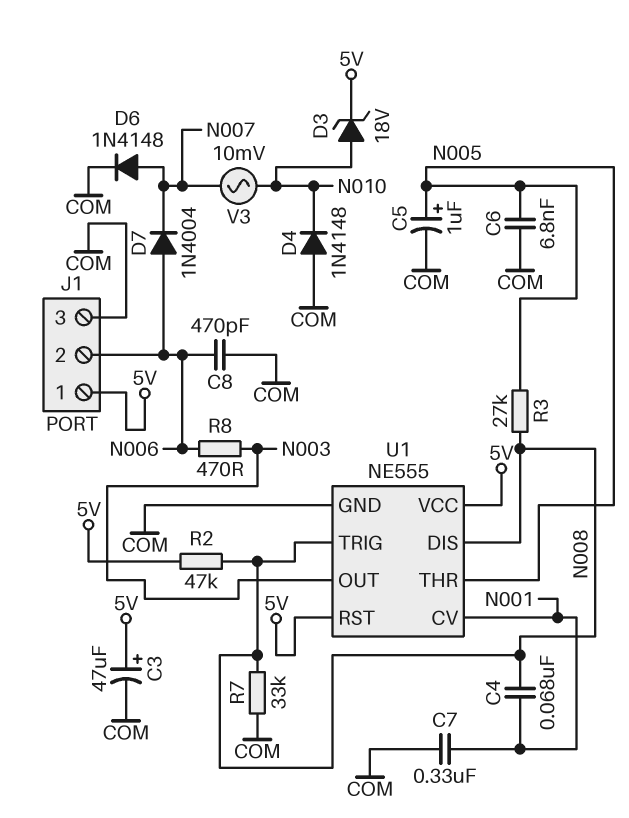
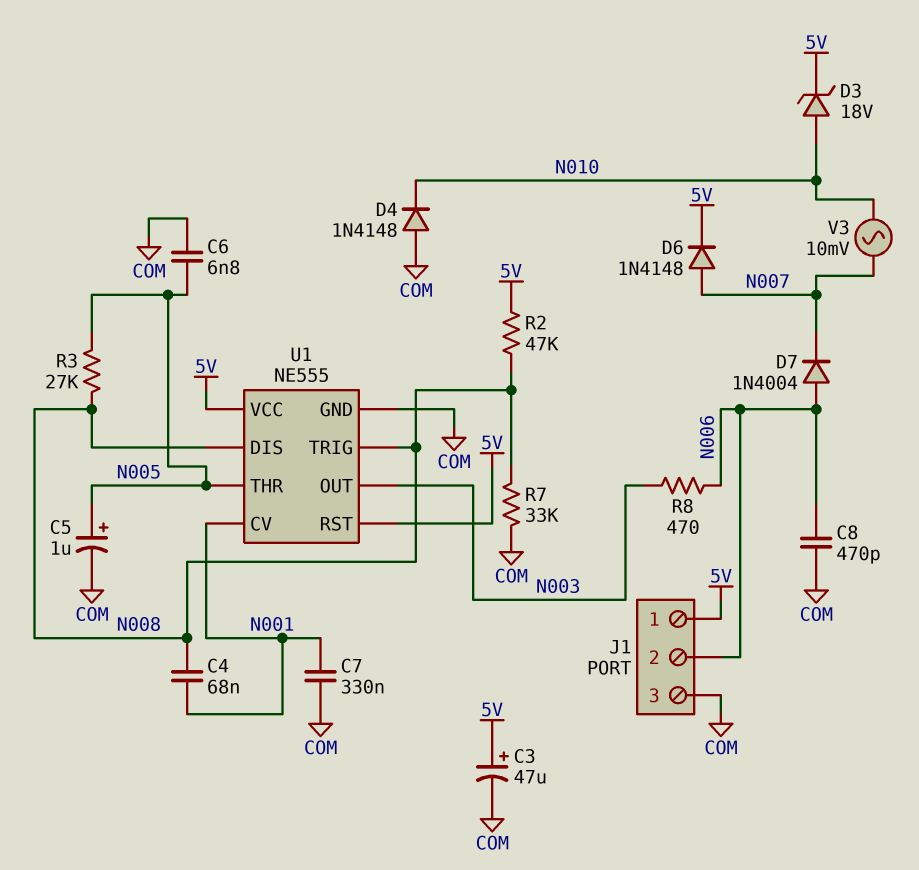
D6: diode 1N4148 (A N007, K COM) -> diode 1N4148 (A N007, K 5V)

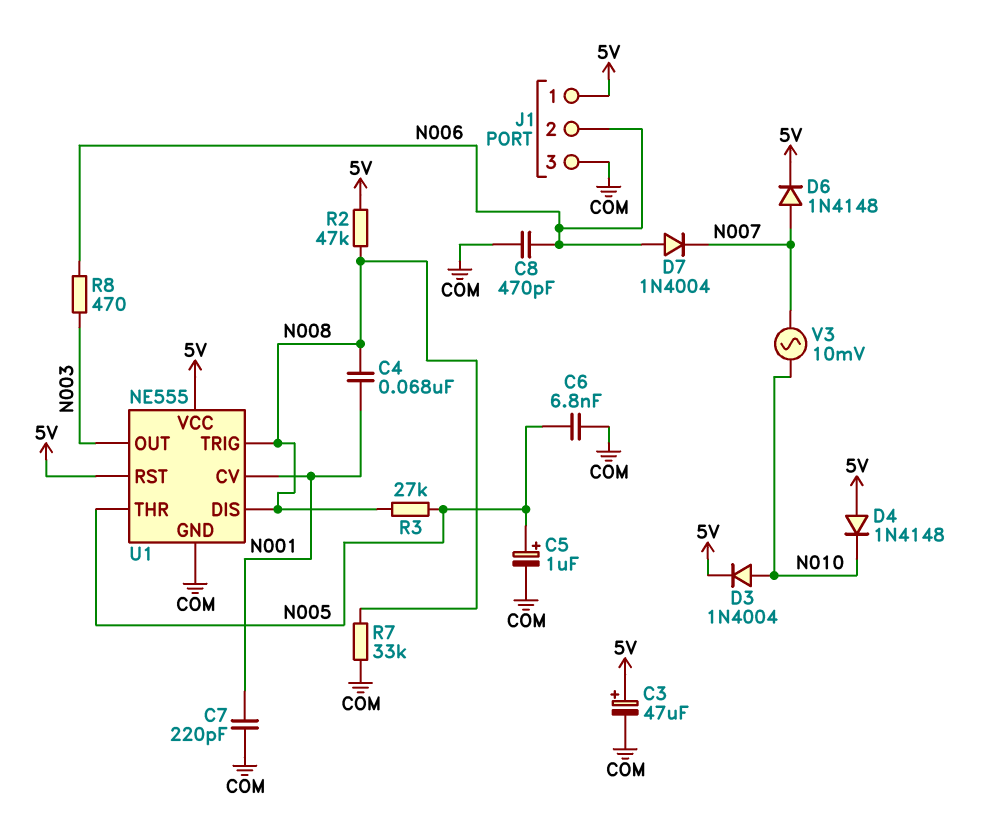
C7: 330nF (COM, N001) -> 220pF (COM, N001)
D3: zener 18V (A N010, K 5V) -> diode 1N4004 (A N010, K 5V)
D4: diode 1N4148 (A COM, K N010) -> diode 1N4148 (A 5V, K N010)

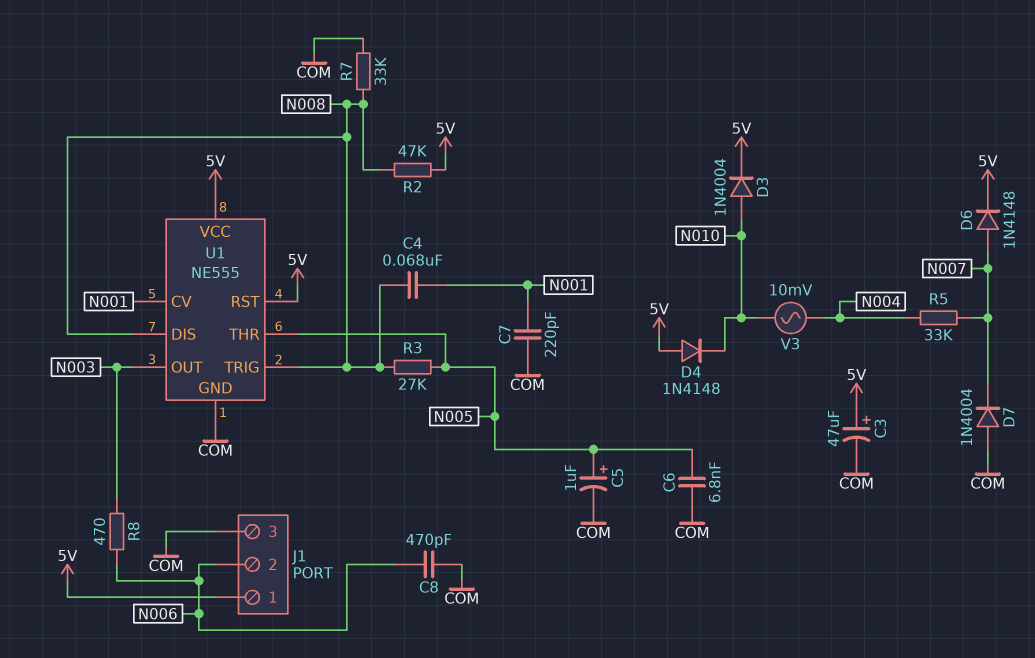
D7: diode 1N4004 (A N006, K N007) -> diode 1N4004 (A COM, K N007)
R5: none -> 33k (N004, N007)
V3: AC 10mV (N007, N010) -> AC 10mV (N004, N010)

